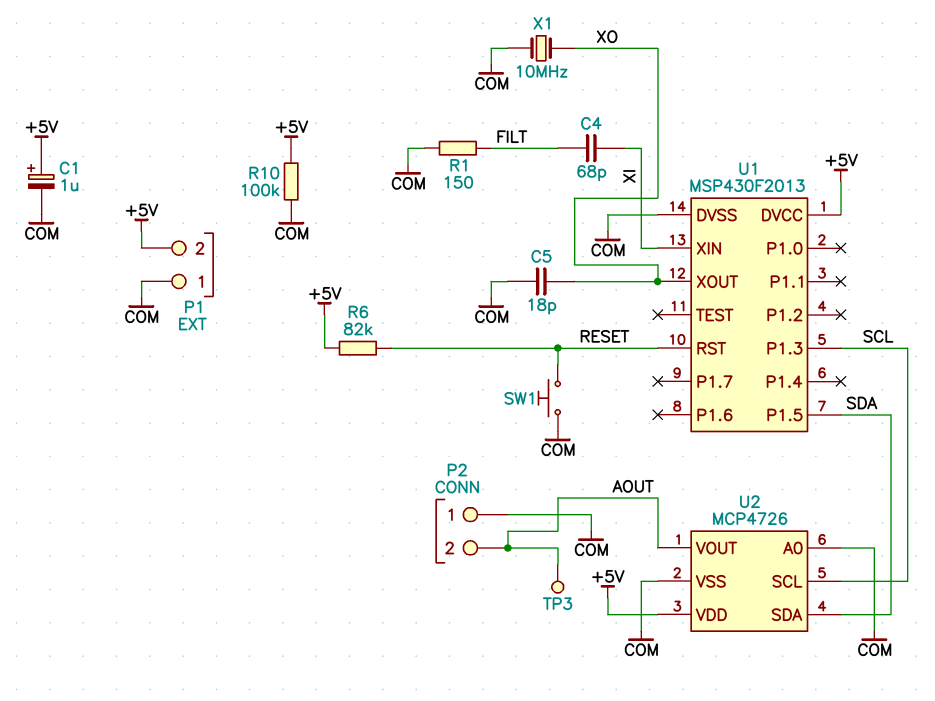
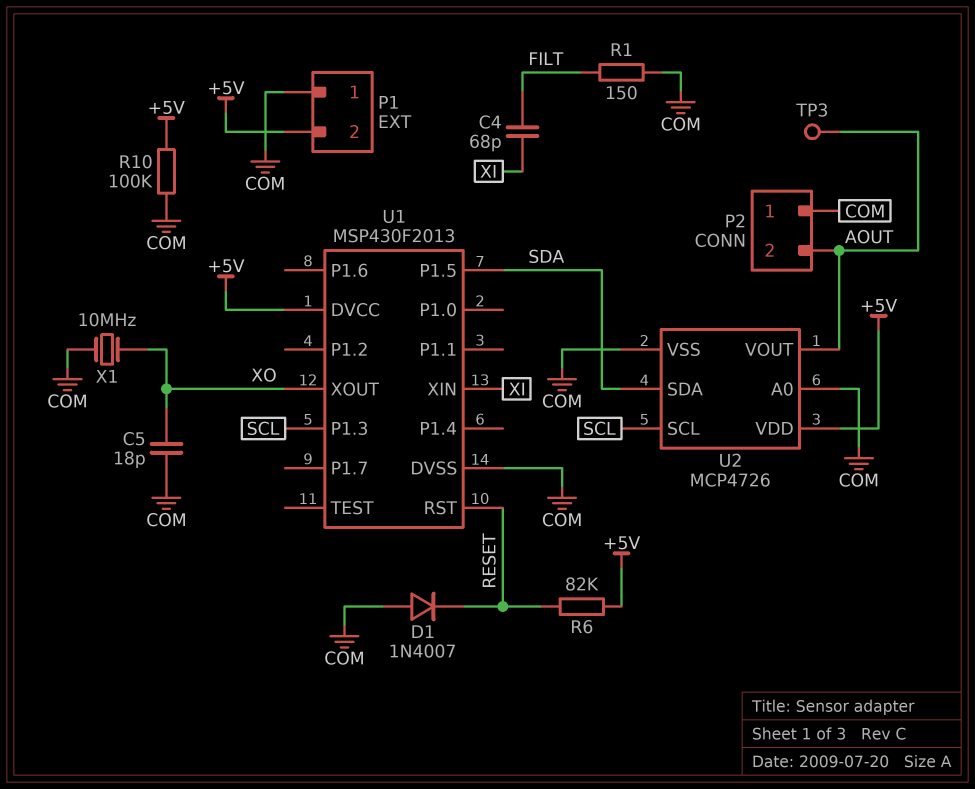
C1: 1uF (plus +5V, minus COM) -> none
D1: none -> diode 1N4007 (A COM, K RESET)
SW1: button (COM, RESET) -> none

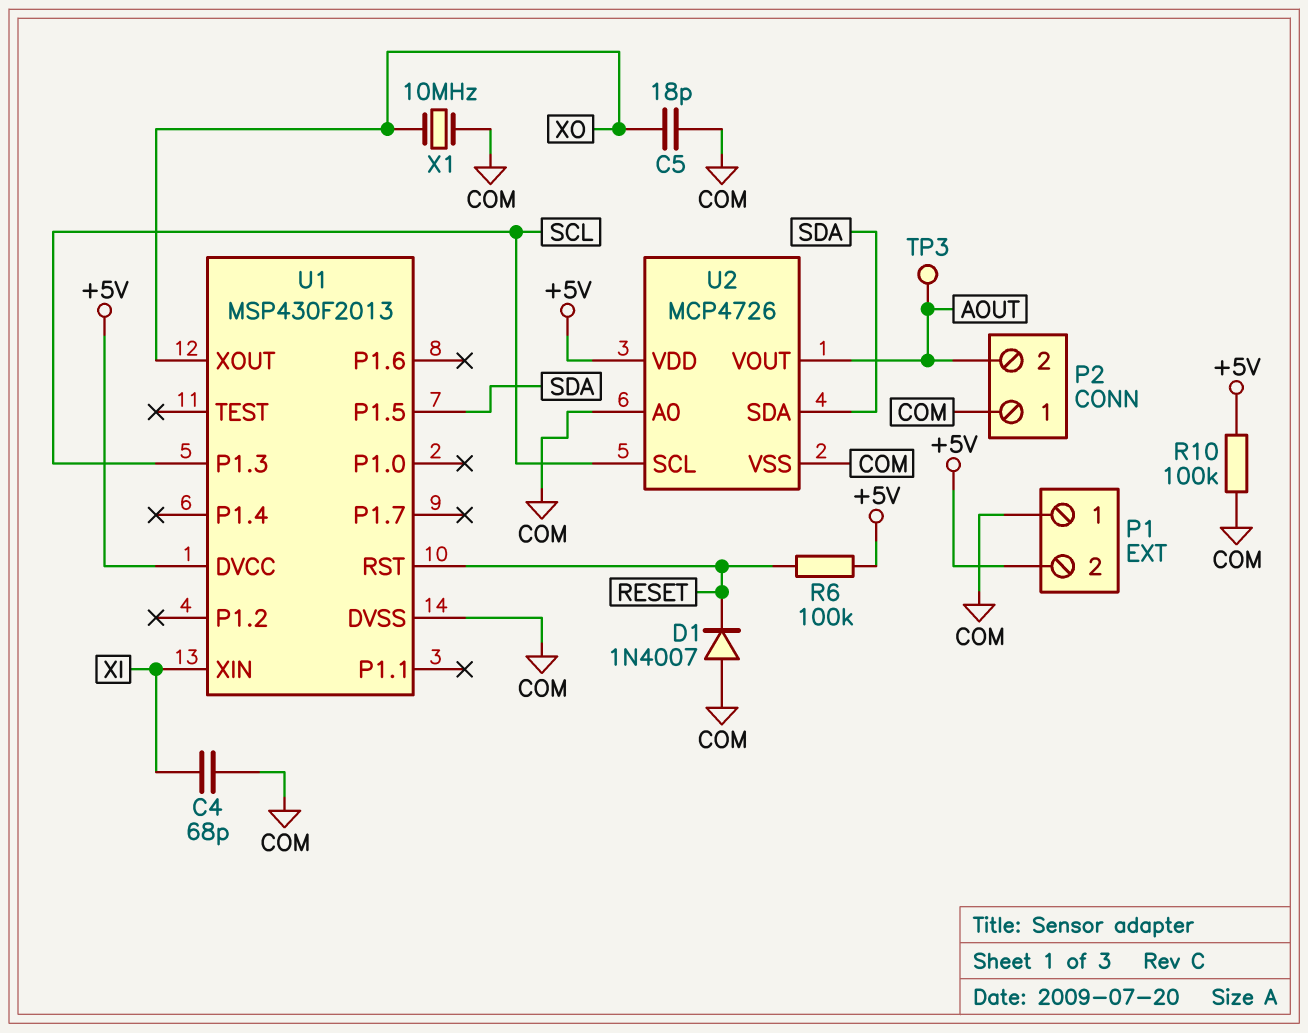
C4: 68pF (FILT, XI) -> 68pF (COM, XI)
R1: 150 (COM, FILT) -> none
R6: 82k (+5V, RESET) -> 100k (+5V, RESET)

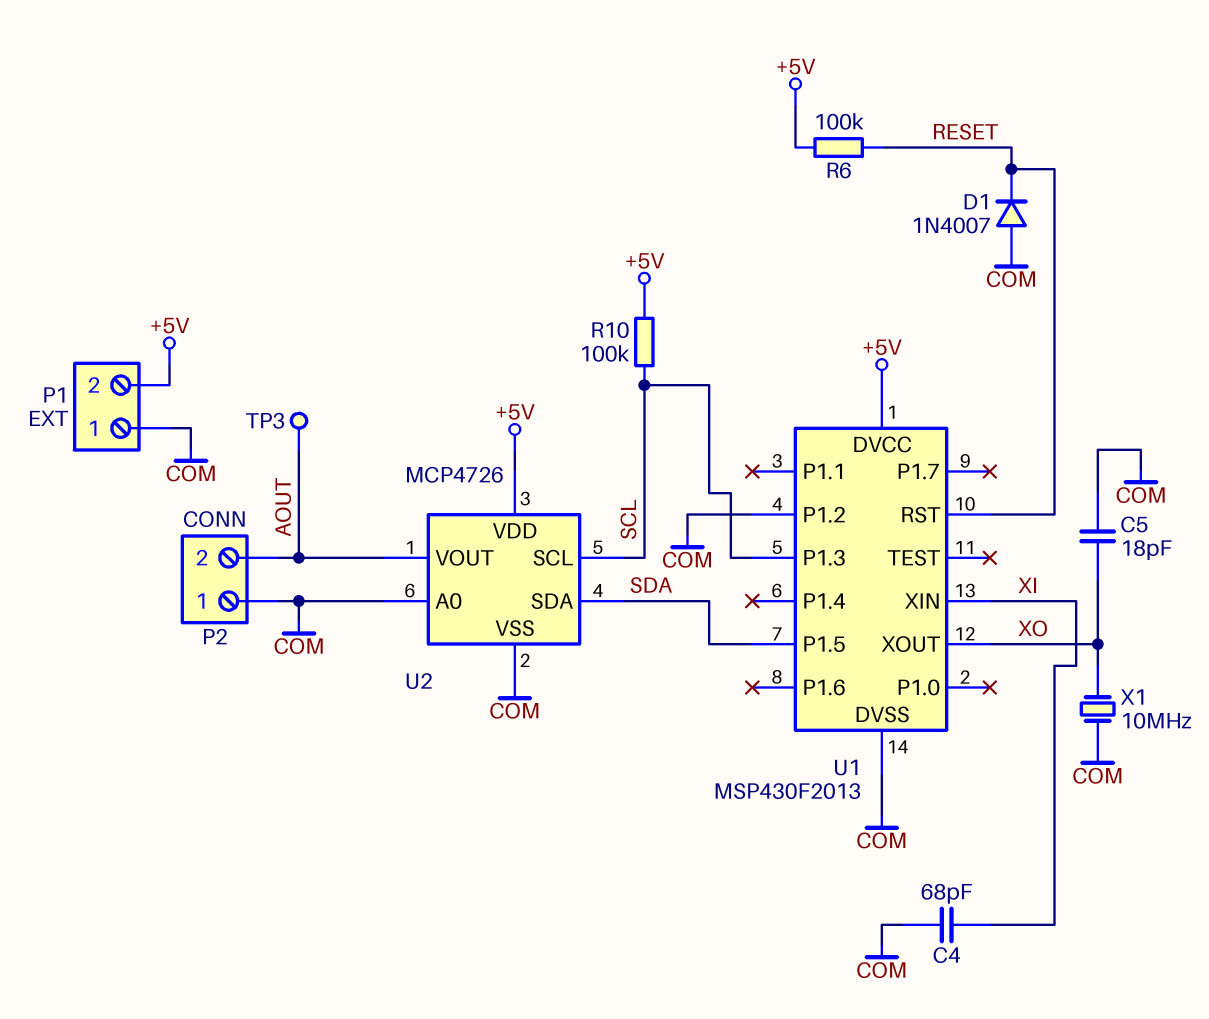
R10: 100k (+5V, COM) -> 100k (+5V, SCL)
U1 pin P1.2: none -> COM

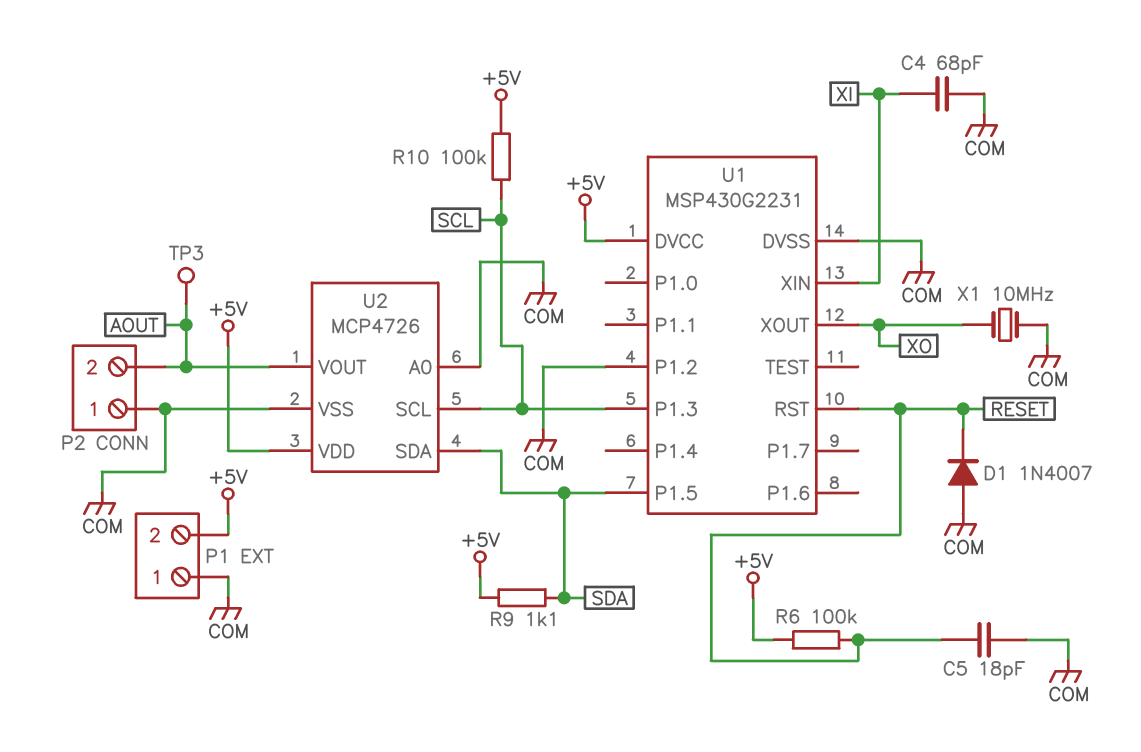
C5: 18pF (COM, XO) -> 18pF (COM, RESET)
R9: none -> 1.1k (+5V, SDA)
U1: MSP430F2013 -> MSP430G2231

